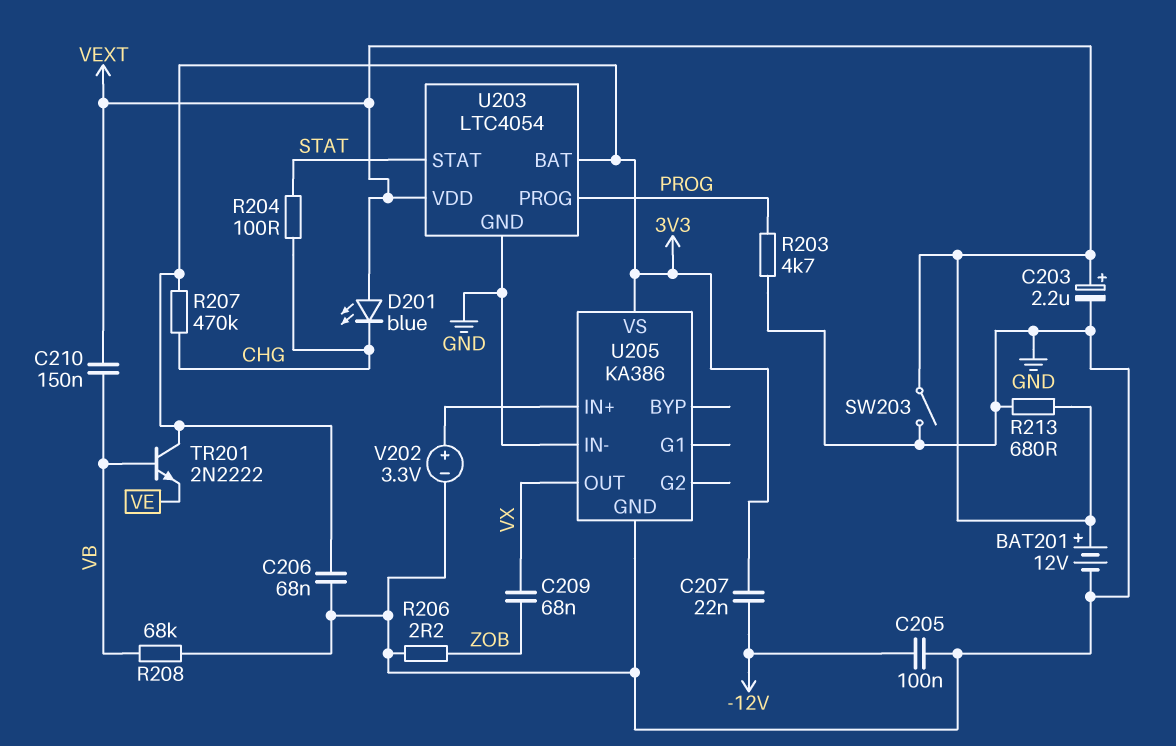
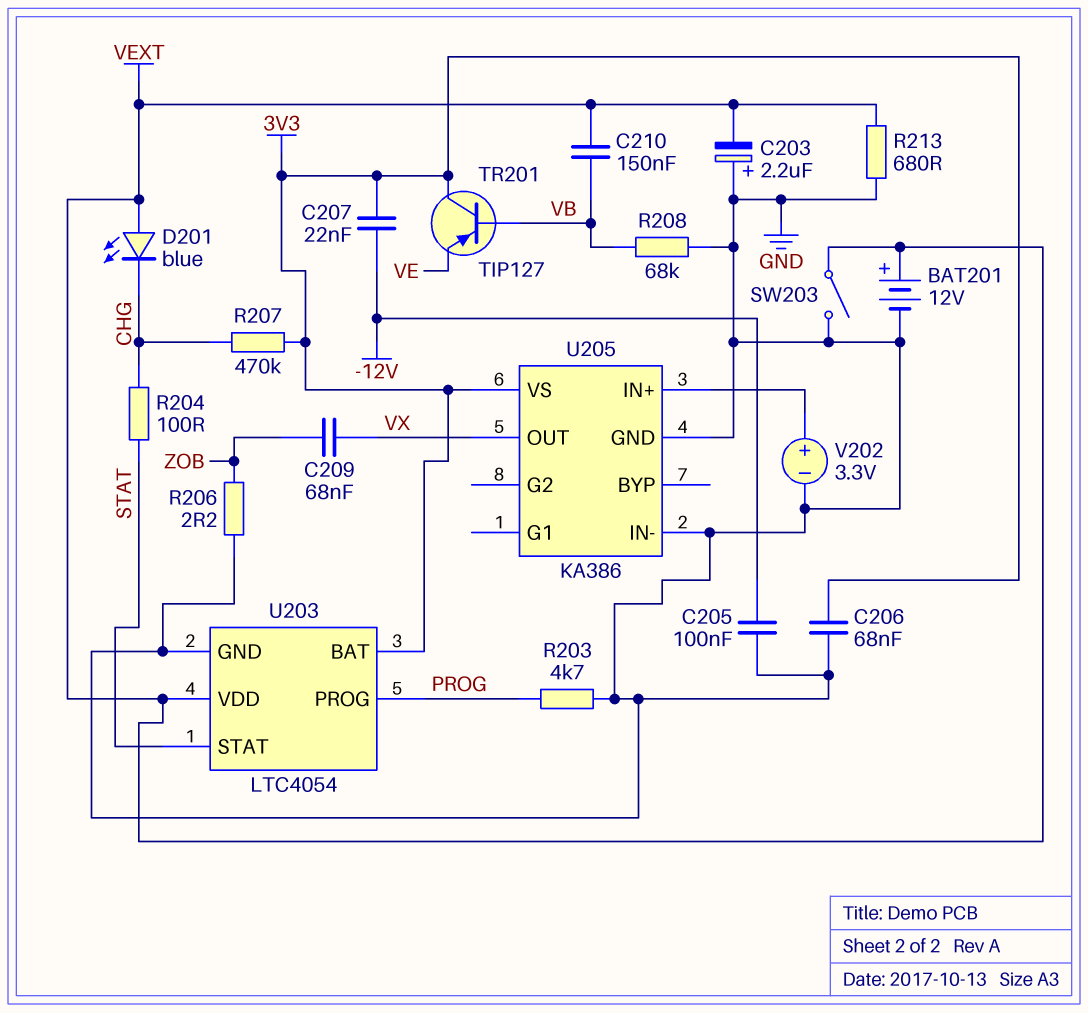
C203: 2.2uF (plus VEXT, minus GND) -> 2.2uF (plus GND, minus VEXT)
TR201: NPN 2N2222 (B VB, C 3V3, E VE) -> PNP TIP127 (B VB, C 3V3, E VE)

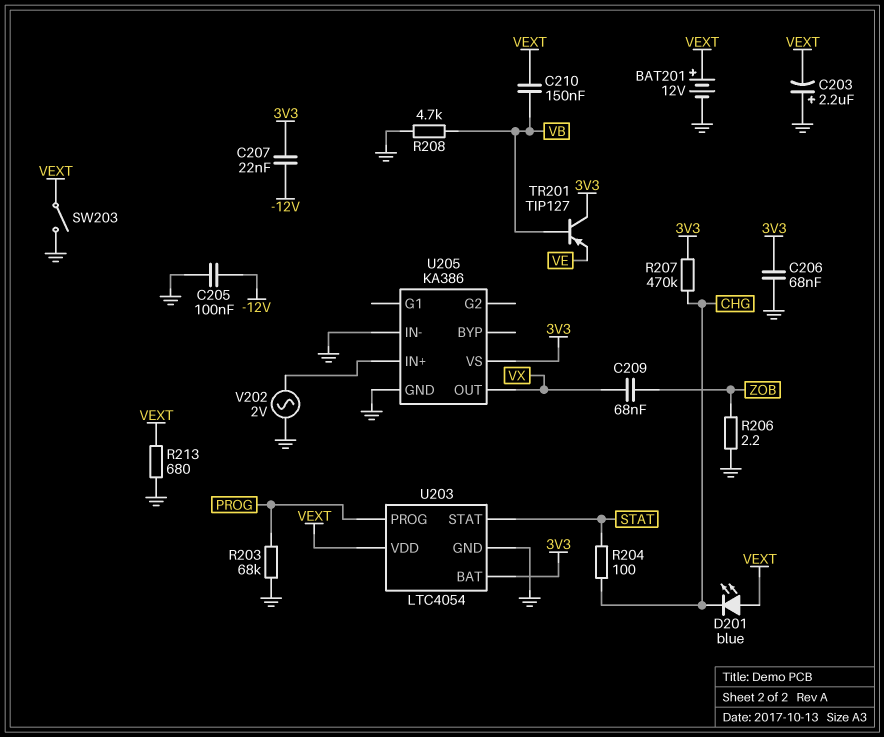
R203: 4.7k (GND, PROG) -> 68k (GND, PROG)
R208: 68k (GND, VB) -> 4.7k (GND, VB)
V202: 3.3V (plus U205/IN+, minus GND) -> AC 2V (GND, U205/IN+)

